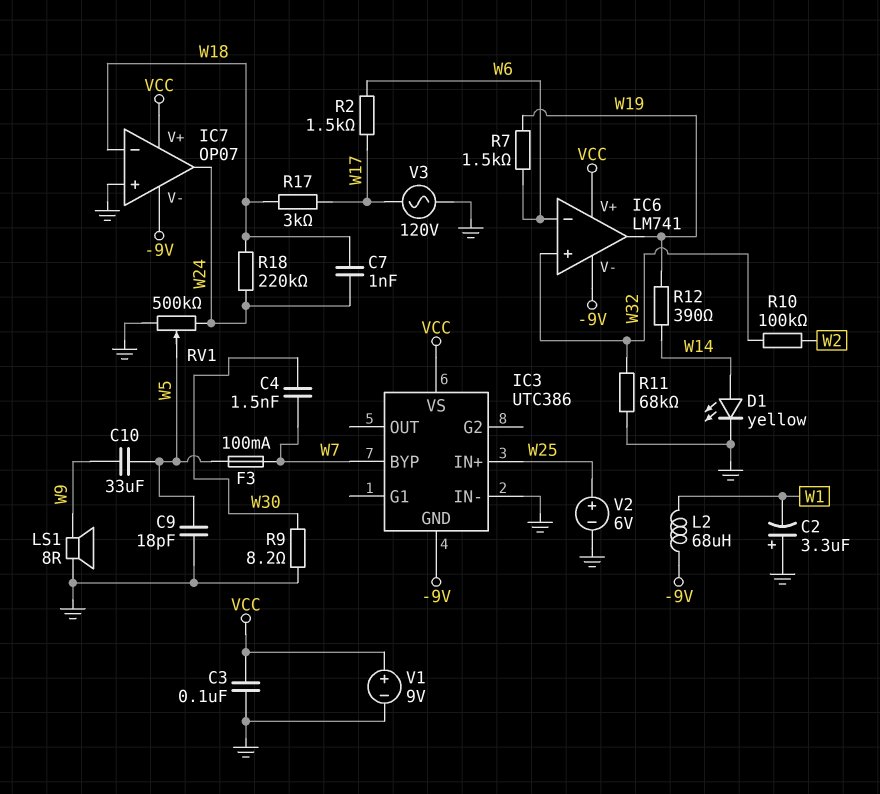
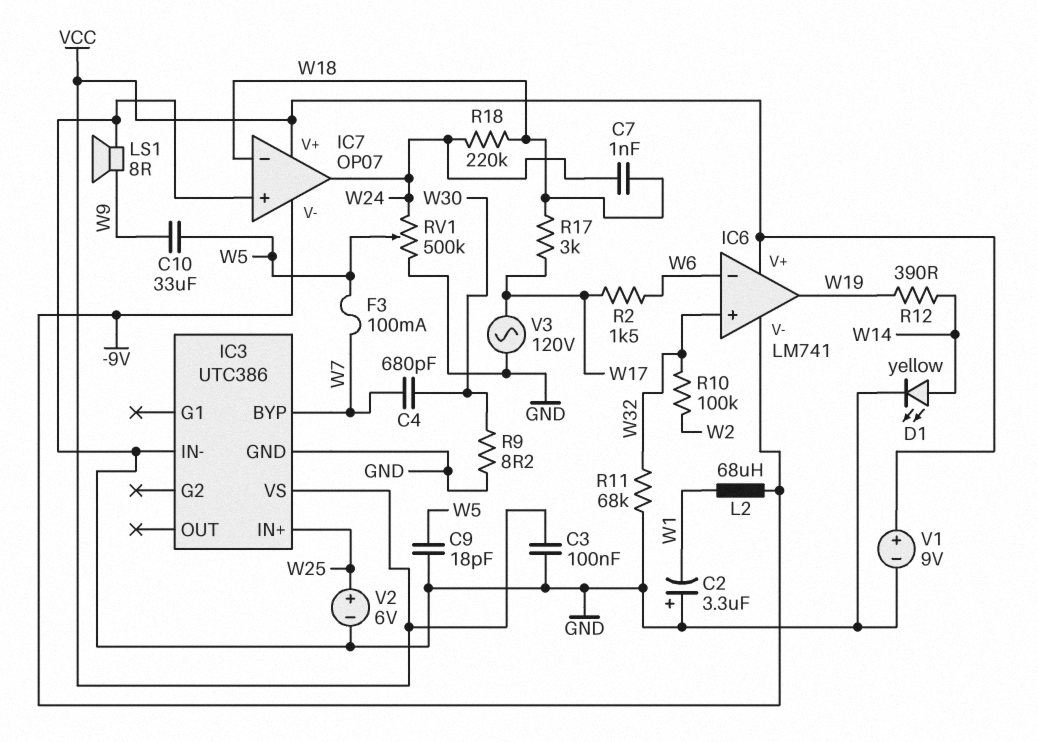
C4: 1.5nF (W7, W30) -> 680pF (W7, W30)
IC3 pin GND: -9V -> GND
R7: 1.5k (W6, W19) -> none

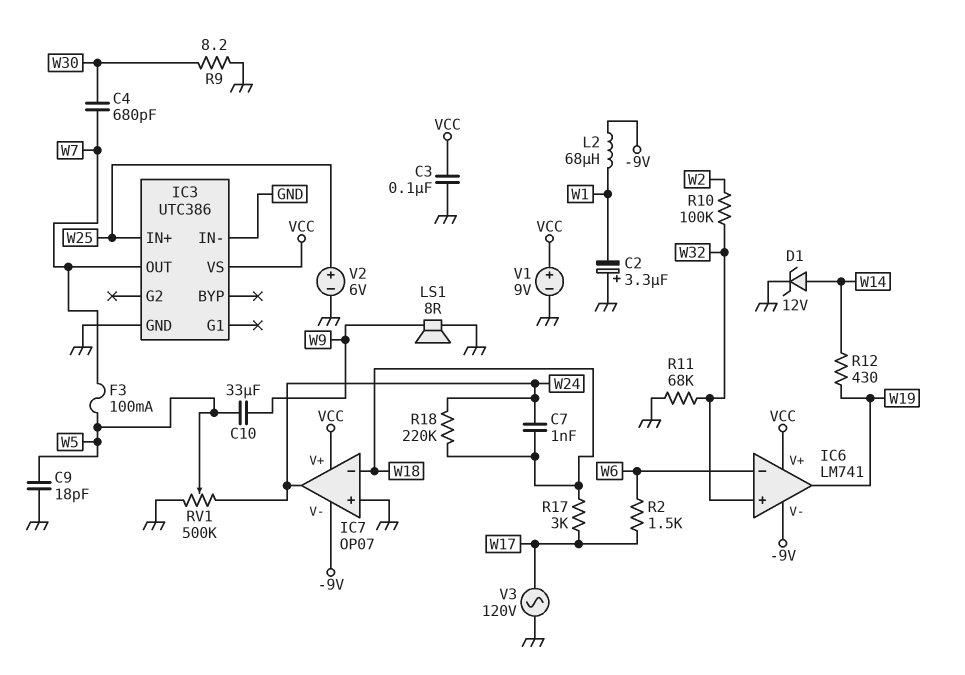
D1: LED yellow (A W14, K GND) -> zener 12V (A W14, K GND)
IC3 pin BYP: W7 -> none
IC3 pin OUT: none -> W7
R12: 390 (W14, W19) -> 430 (W14, W19)

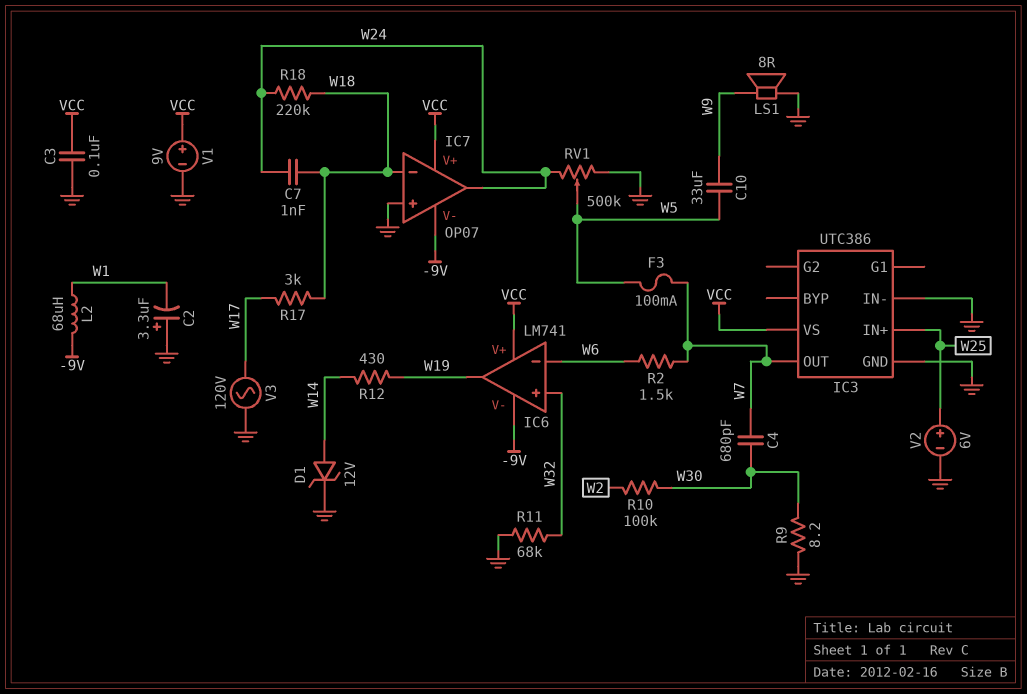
C9: 18pF (GND, W5) -> none
R2: 1.5k (W6, W17) -> 1.5k (W6, W7)
R10: 100k (W2, W32) -> 100k (W2, W30)

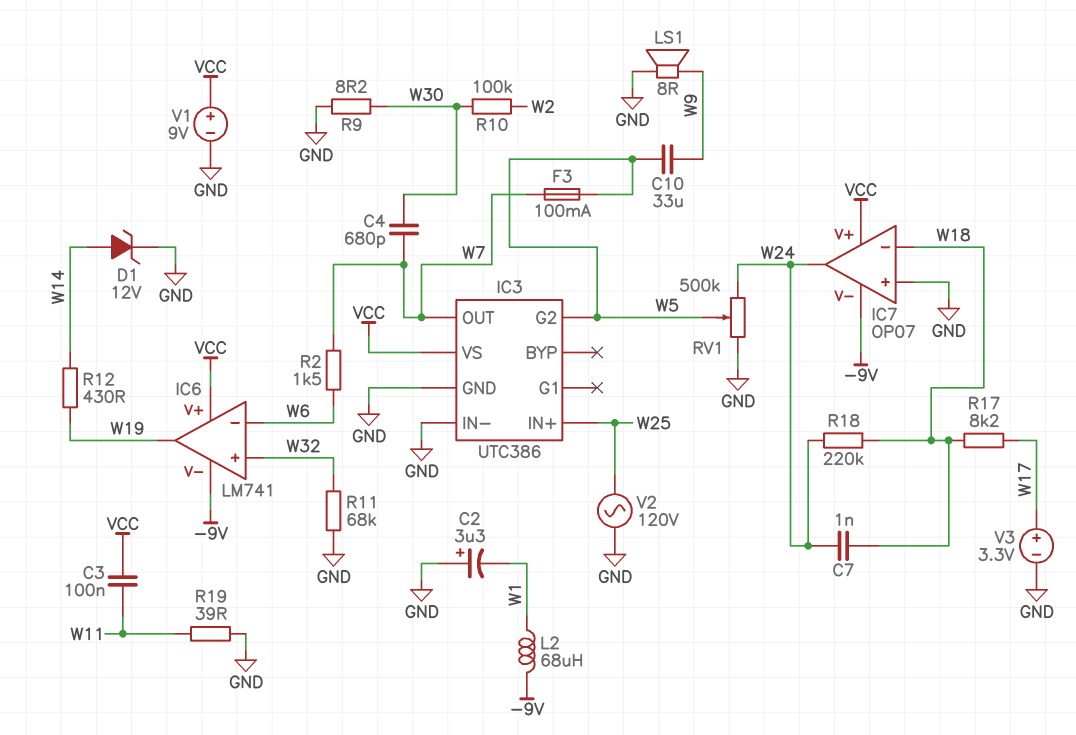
C3: 100nF (GND, VCC) -> 100nF (VCC, W11)
IC3 pin G2: none -> W5
R17: 3k (W17, W18) -> 8.2k (W17, W18)
R19: none -> 39 (GND, W11)
V2: 6V (plus W25, minus GND) -> AC 120V (GND, W25)
V3: AC 120V (GND, W17) -> 3.3V (plus W17, minus GND)

